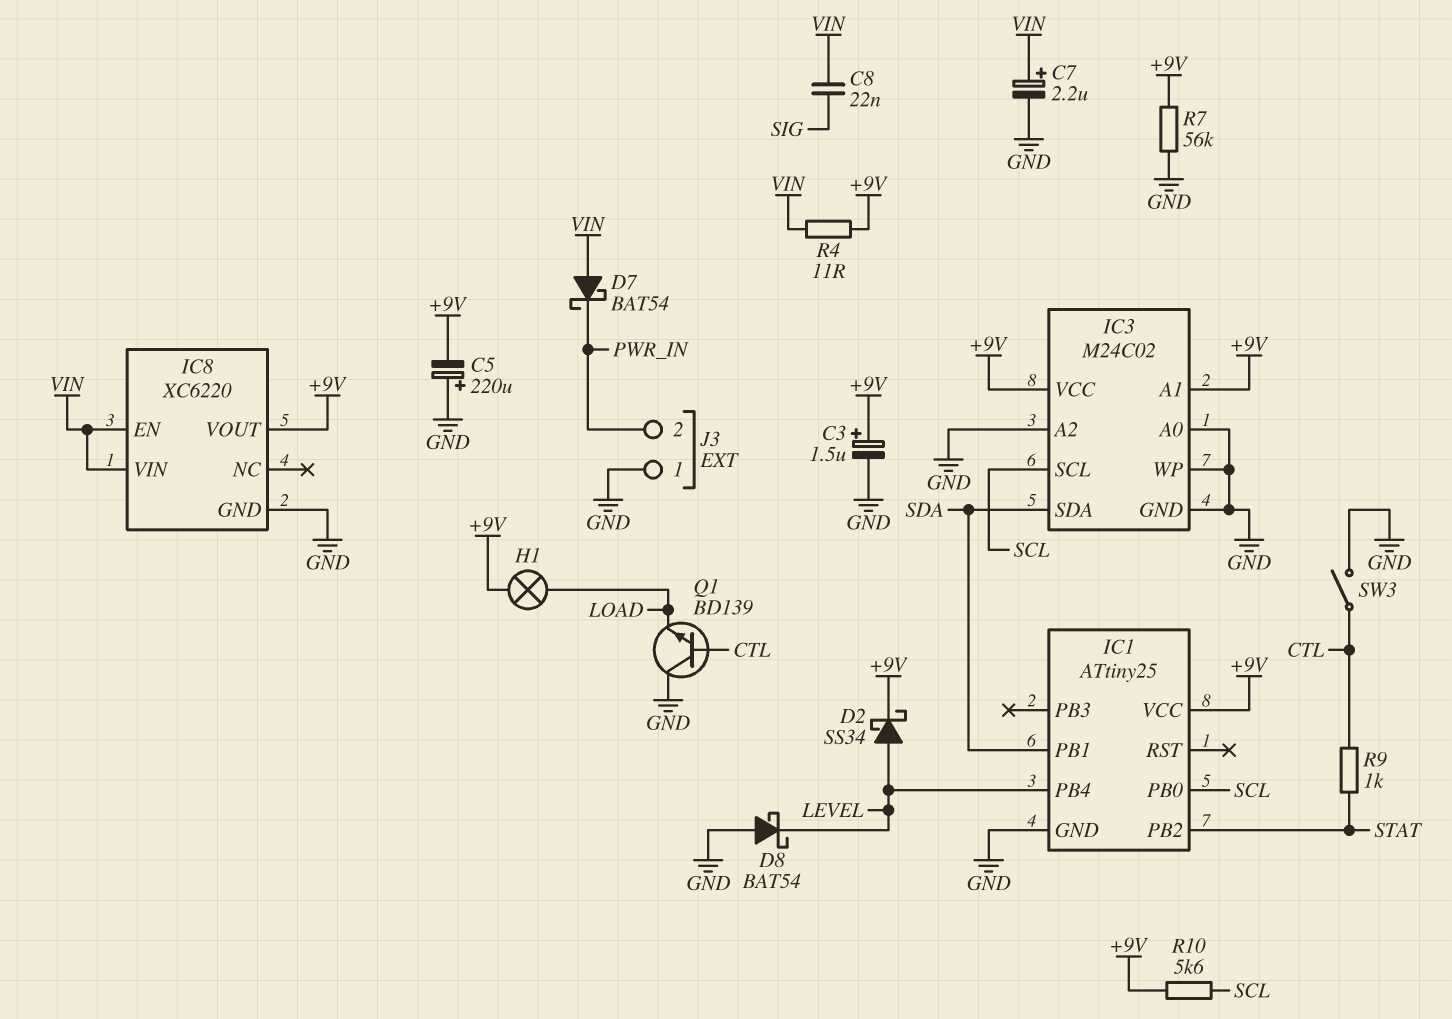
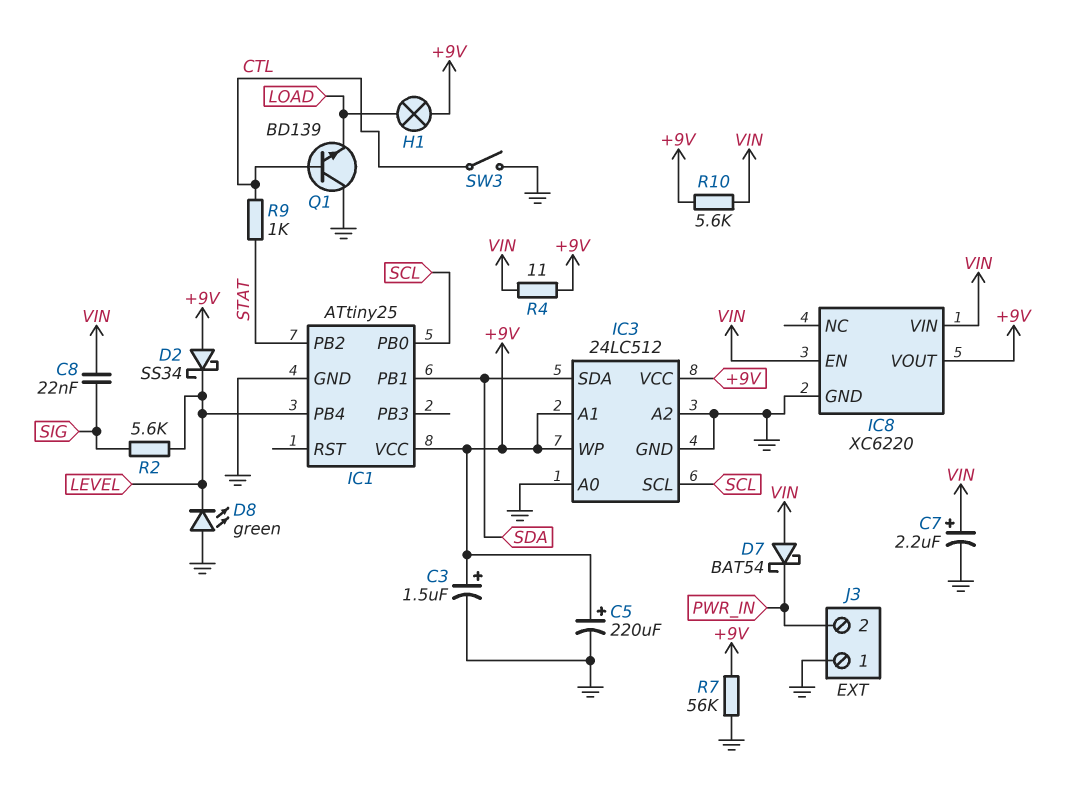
C5: 220uF (plus GND, minus +9V) -> 220uF (plus +9V, minus GND)
D2: schottky SS34 (A LEVEL, K +9V) -> schottky SS34 (A +9V, K LEVEL)
D8: schottky BAT54 (A GND, K LEVEL) -> LED green (A GND, K LEVEL)
IC3: M24C02 -> 24LC512
IC3 pin WP: GND -> +9V
R2: none -> 5.6k (LEVEL, SIG)
R10: 5.6k (+9V, SCL) -> 5.6k (+9V, VIN)

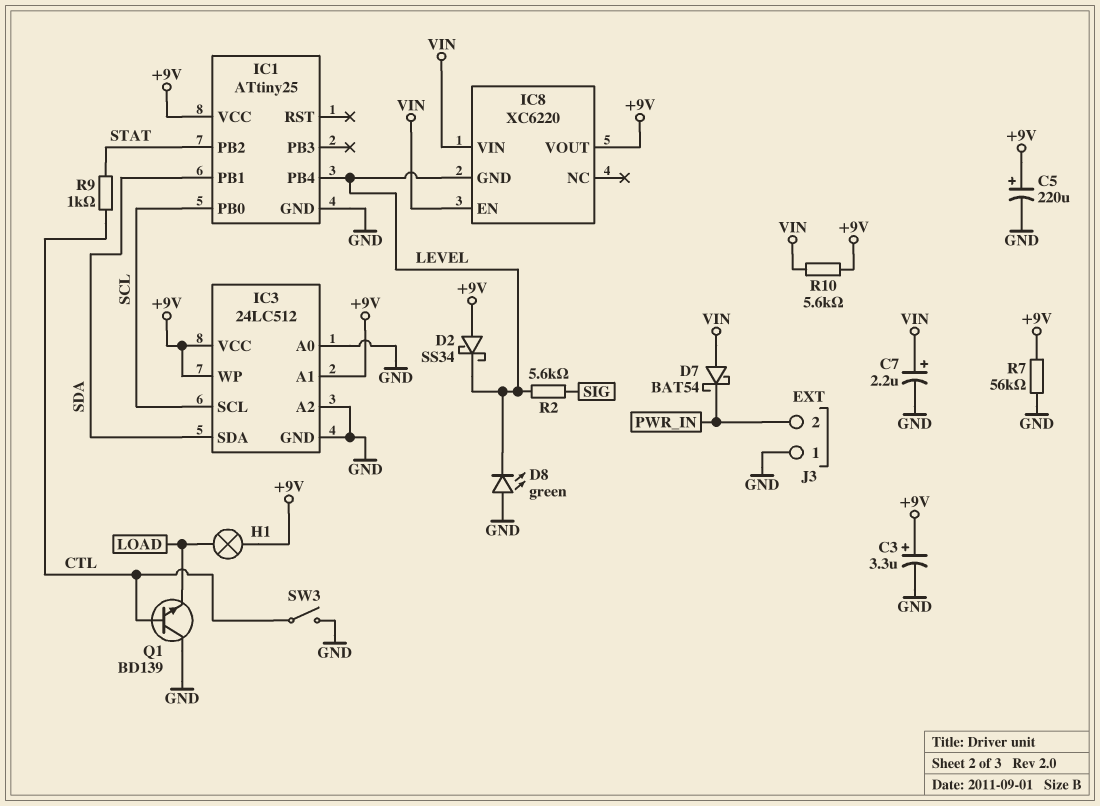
C3: 1.5uF (plus +9V, minus GND) -> 3.3uF (plus +9V, minus GND)
C8: 22nF (SIG, VIN) -> none
IC8 pin GND: GND -> LEVEL
R4: 11 (+9V, VIN) -> none

